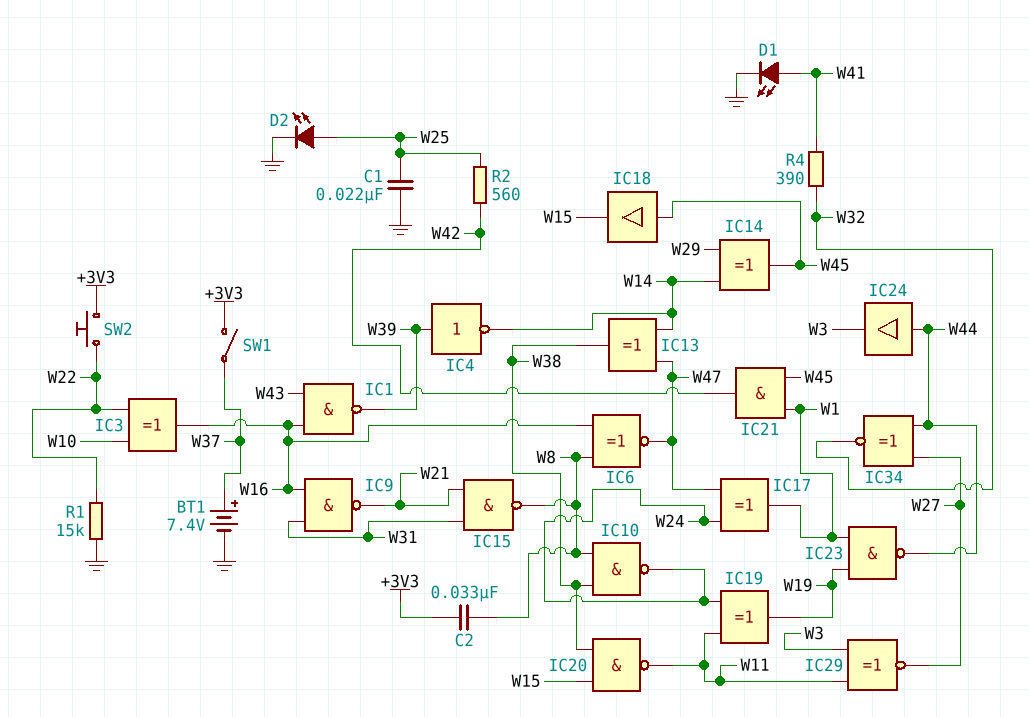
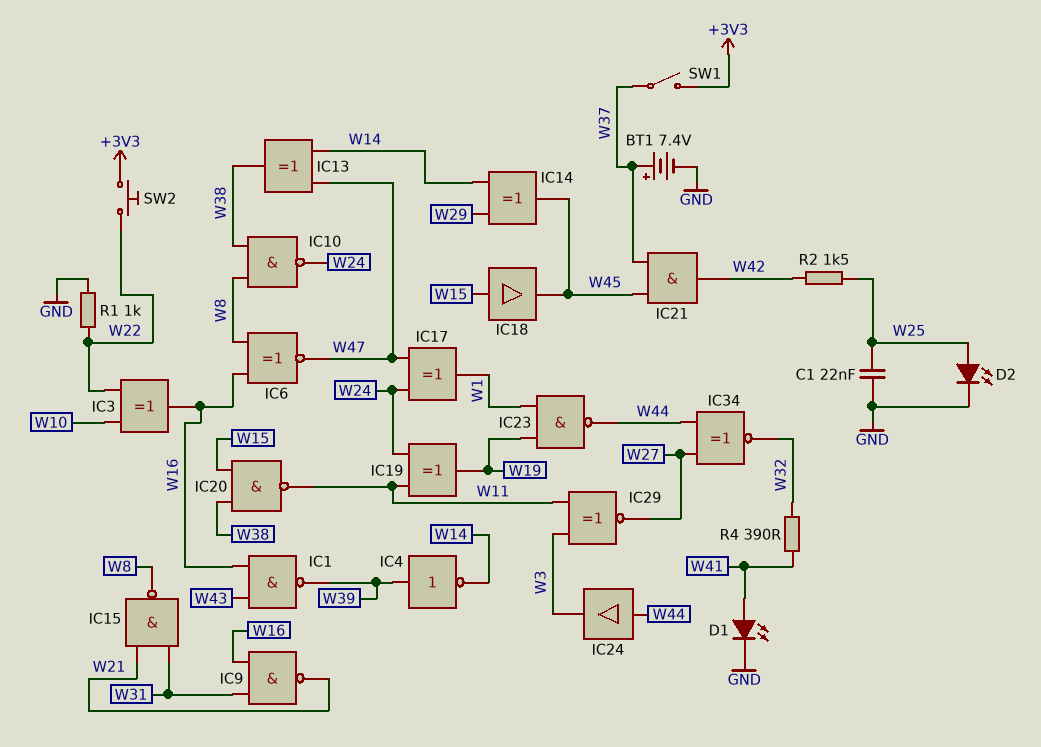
C2: 33nF (+3V3, W8) -> none
IC18: buffer (in W45, out W15) -> buffer (in W15, out W45)
IC21: AND (in W1, in W45, out W42) -> AND (in W37, in W45, out W42)
R1: 15k (GND, W22) -> 1k (GND, W22)
R2: 560 (W25, W42) -> 1.5k (W25, W42)

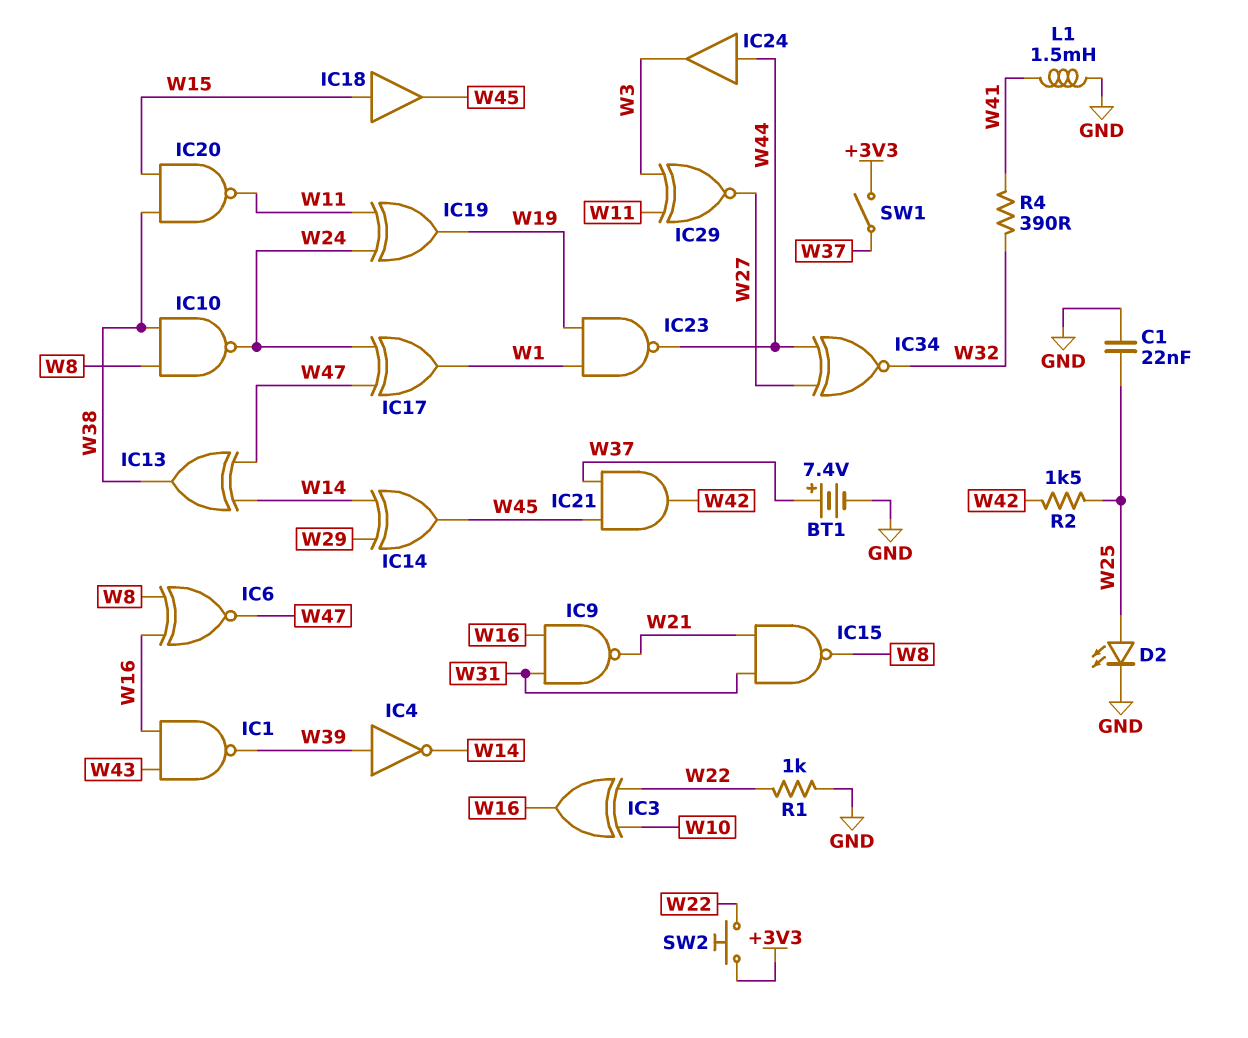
D1: LED (A W41, K GND) -> none
L1: none -> 1.5mH (GND, W41)

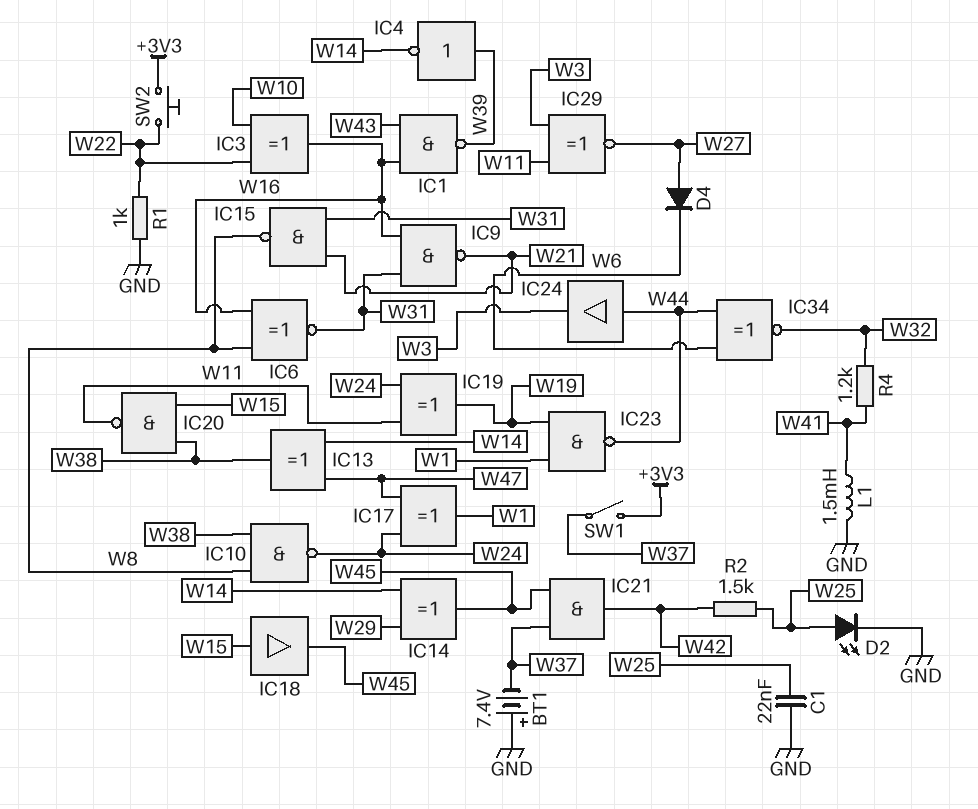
BT1: 7.4V (plus W37, minus GND) -> 7.4V (plus GND, minus W37)
D4: none -> diode (A W27, K W6)
IC6: XNOR (in W8, in W16, out W47) -> XNOR (in W8, in W16, out W31)
IC34: XNOR (in W27, in W44, out W32) -> XNOR (in W6, in W44, out W32)
R4: 390 (W32, W41) -> 1.2k (W32, W41)

